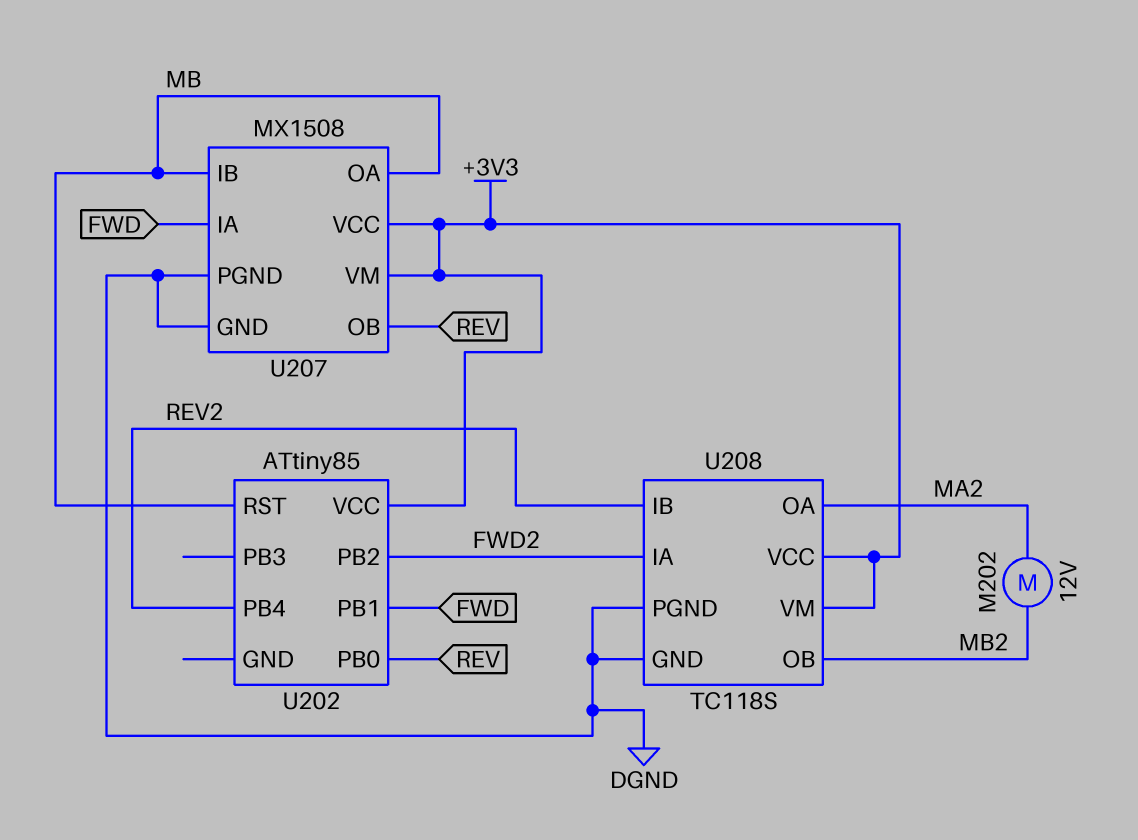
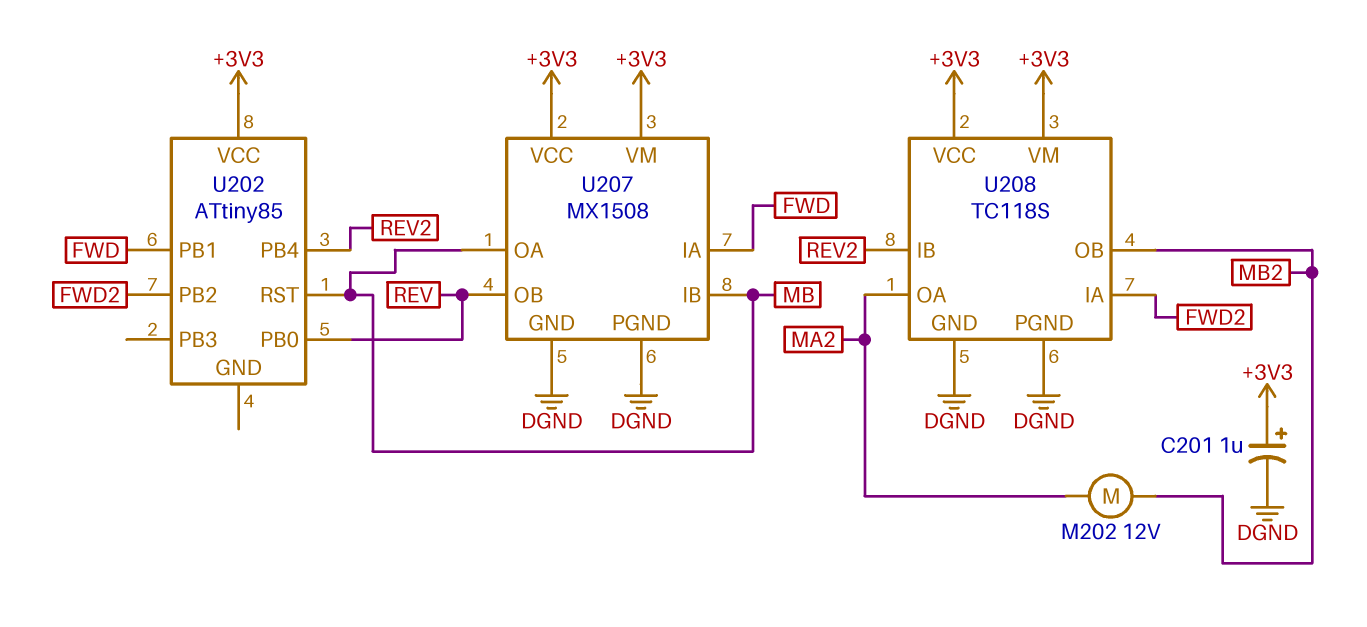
C201: none -> 1uF (plus +3V3, minus DGND)

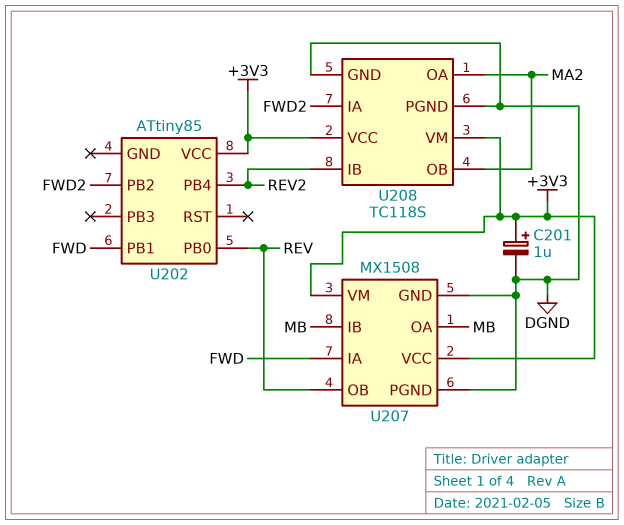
M202: motor 12V (MA2, MB2) -> none
U202 pin RST: MB -> none
U208 pin OB: MB2 -> MA2

